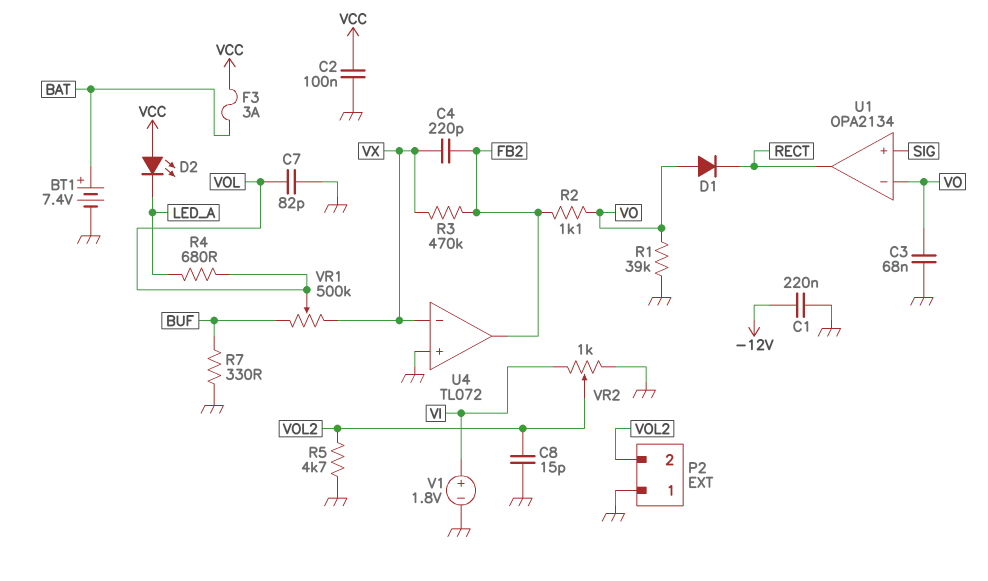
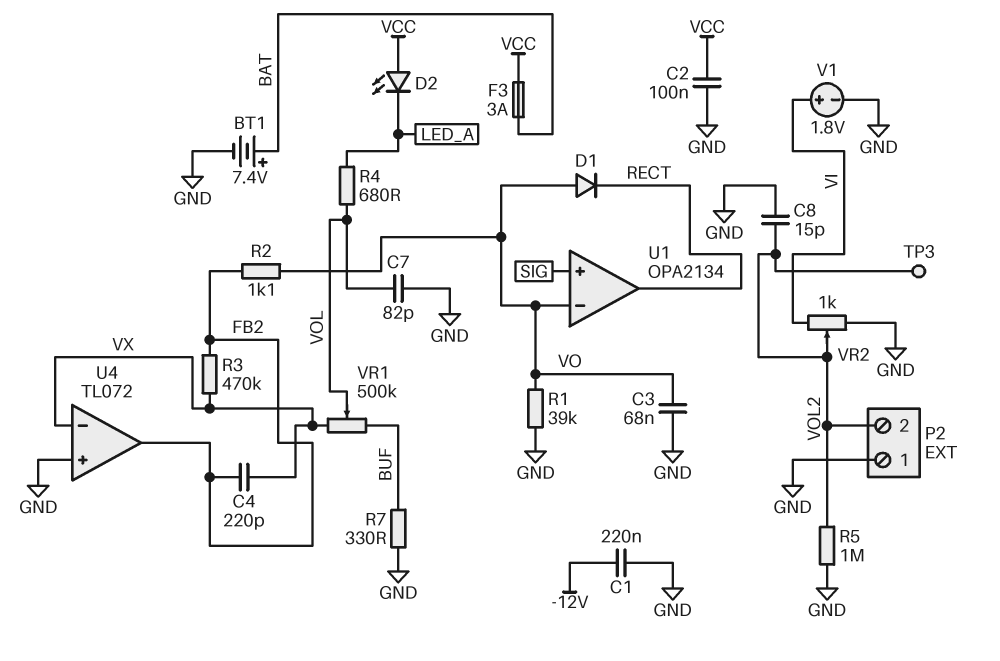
R5: 4.7k (GND, VOL2) -> 1M (GND, VOL2)
TP3: none -> test point (VOL2)

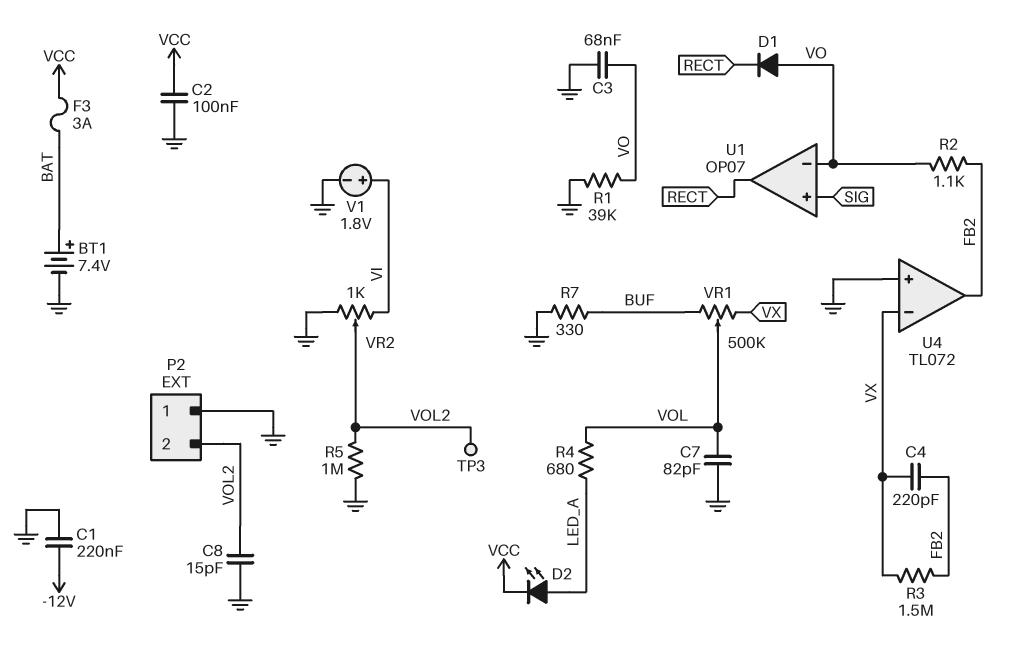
D2: LED (A VCC, K LED_A) -> LED (A LED_A, K VCC)
R3: 470k (FB2, VX) -> 1.5M (FB2, VX)
U1: OPA2134 -> OP07

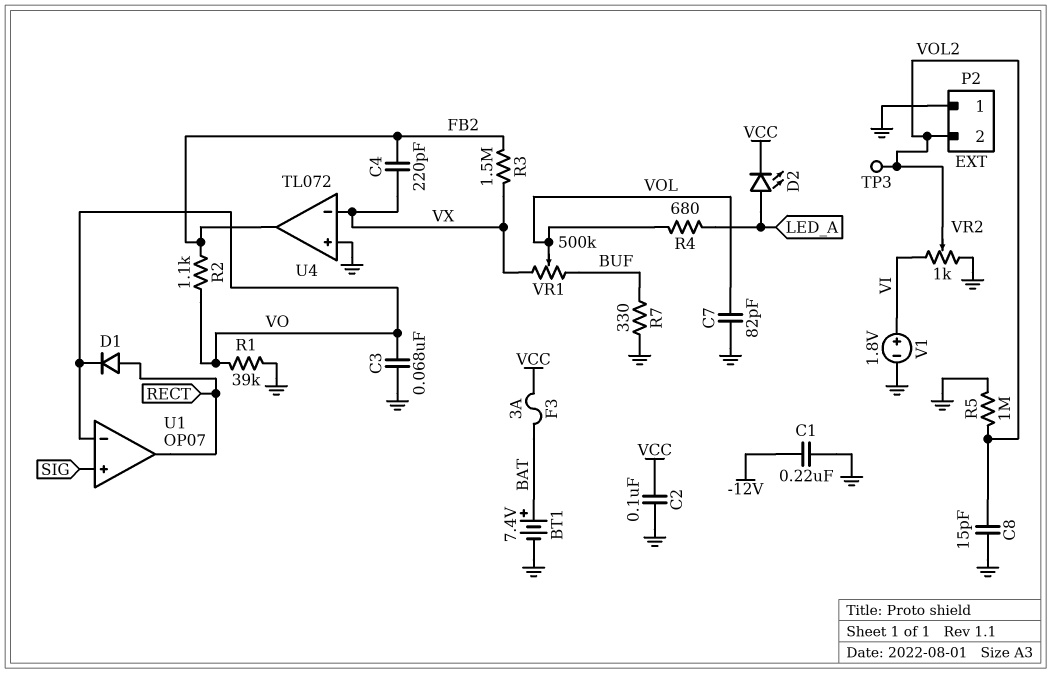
D1: diode (A VO, K RECT) -> diode (A RECT, K VO)

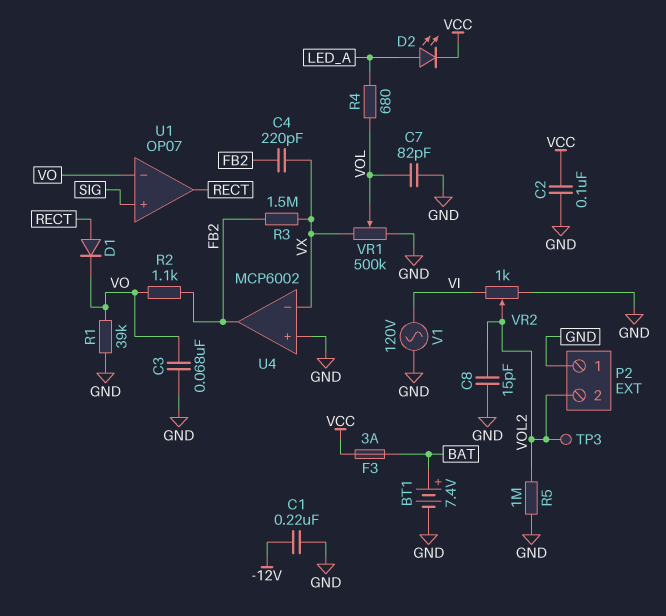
R7: 330 (BUF, GND) -> none
U4: TL072 -> MCP6002
V1: 1.8V (plus VI, minus GND) -> AC 120V (GND, VI)
VR1: 500k (BUF, VX, wiper VOL) -> 500k (GND, VX, wiper VOL)

